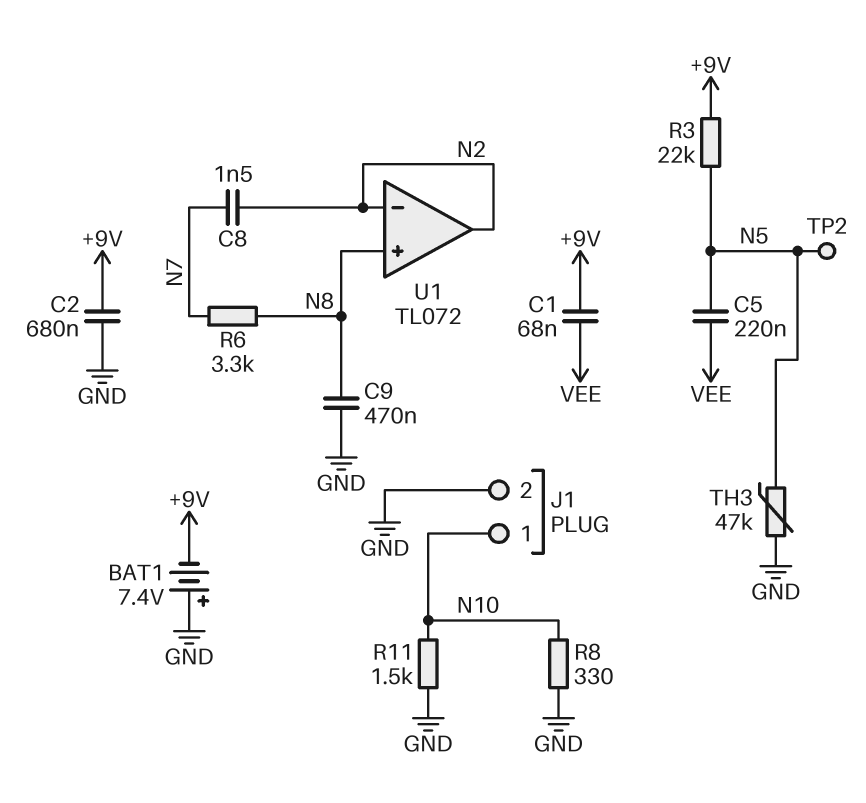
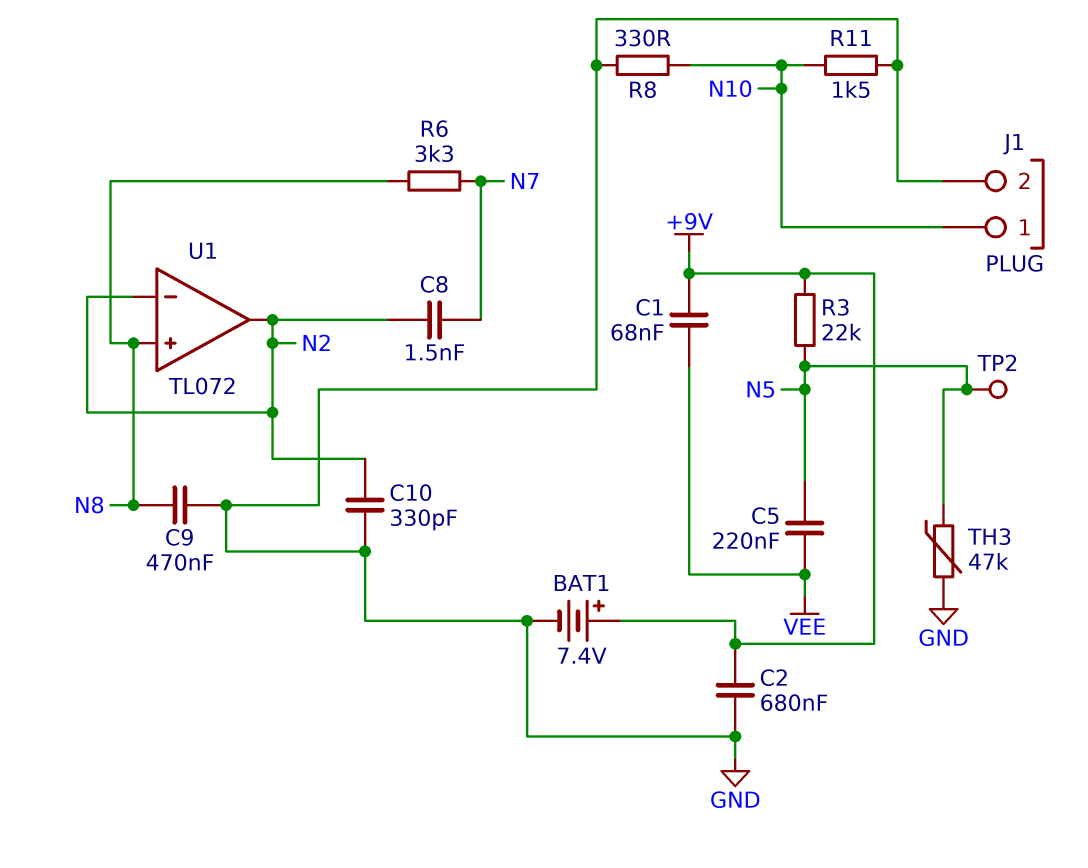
BAT1: 7.4V (plus GND, minus +9V) -> 7.4V (plus +9V, minus GND)
C10: none -> 330pF (GND, N2)

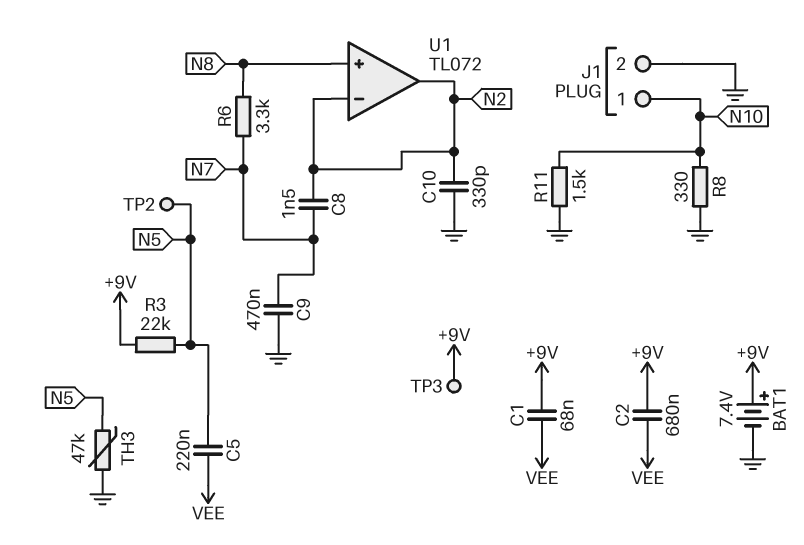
C2: 680nF (+9V, GND) -> 680nF (+9V, VEE)
C9: 470nF (GND, N8) -> 470nF (GND, N7)
TP3: none -> test point (+9V)

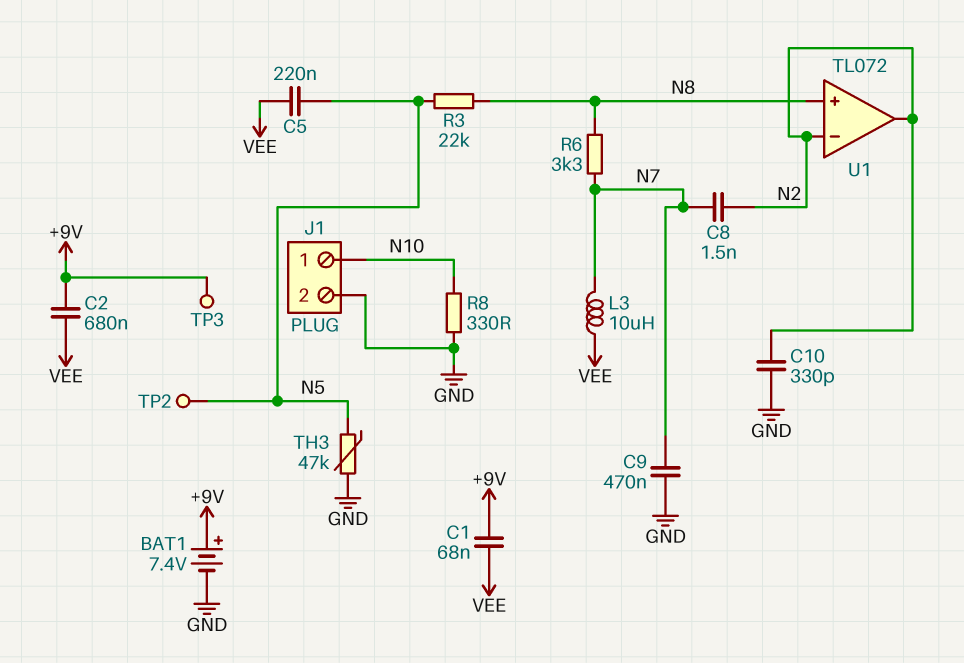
L3: none -> 10uH (N7, VEE)
R3: 22k (+9V, N5) -> 22k (N5, N8)
R11: 1.5k (GND, N10) -> none

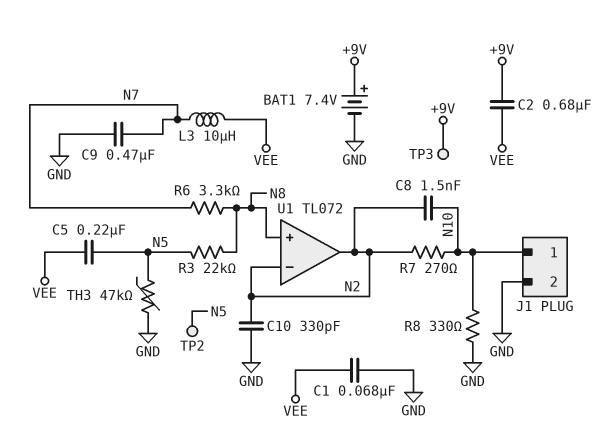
C1: 68nF (+9V, VEE) -> 68nF (GND, VEE)
C8: 1.5nF (N2, N7) -> 1.5nF (N2, N10)
R7: none -> 270 (N2, N10)

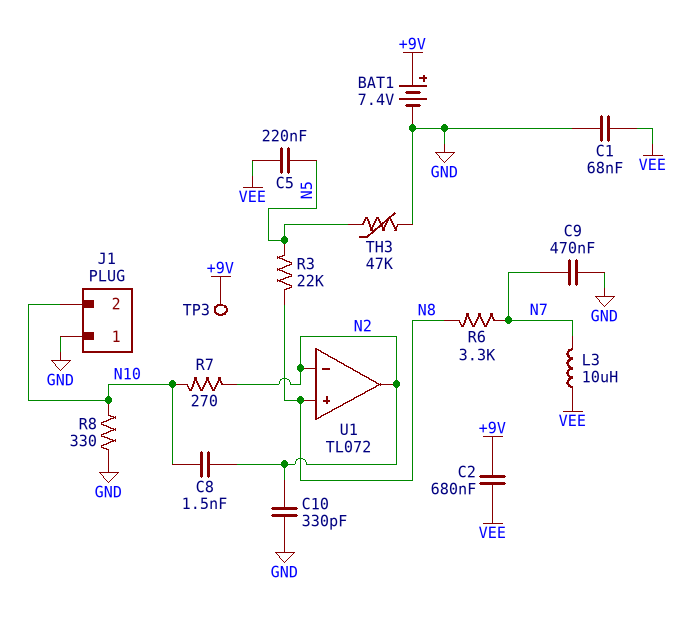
J1 pin 1: N10 -> GND
J1 pin 2: GND -> N10
TP2: test point (N5) -> none

